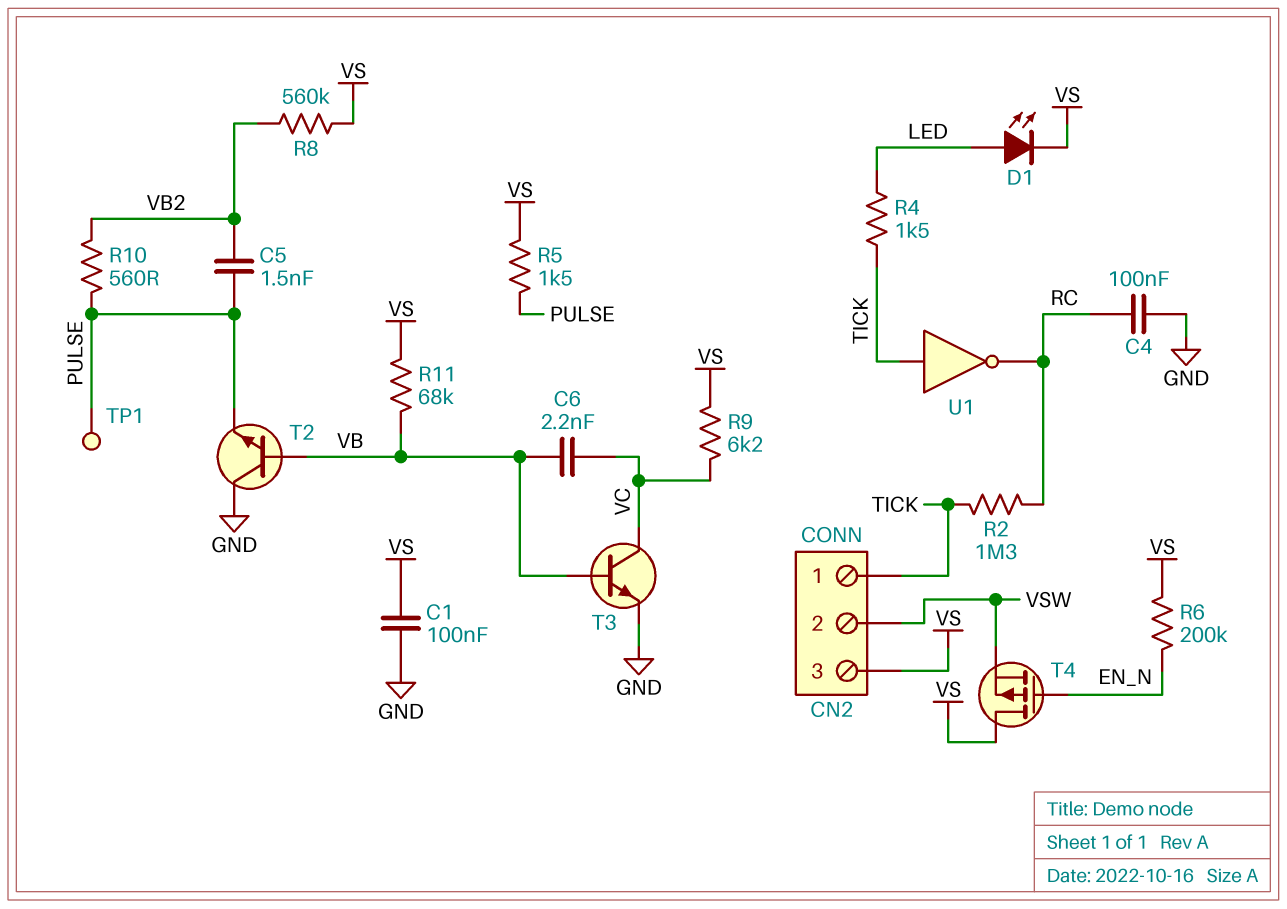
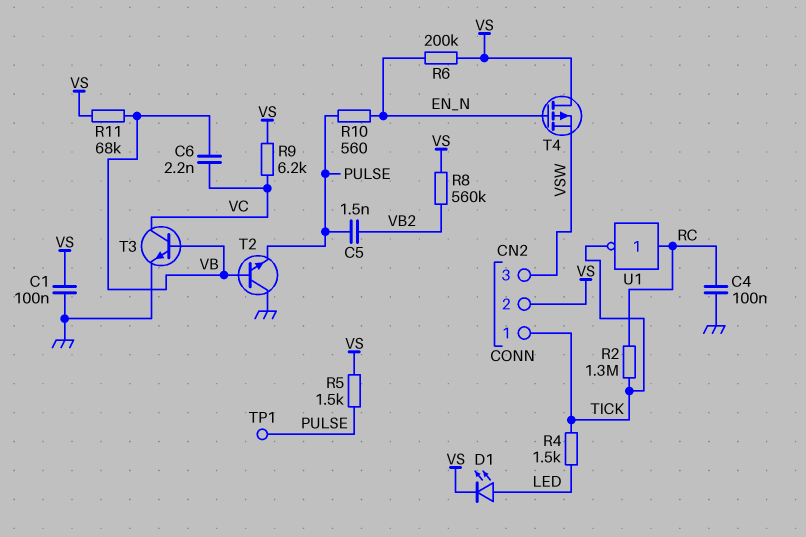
CN2 pin 2: VSW -> VS
CN2 pin 3: VS -> VSW
R10: 560 (PULSE, VB2) -> 560 (EN_N, PULSE)
U1: NOT (in TICK, out RC) -> NOT (in RC, out TICK)

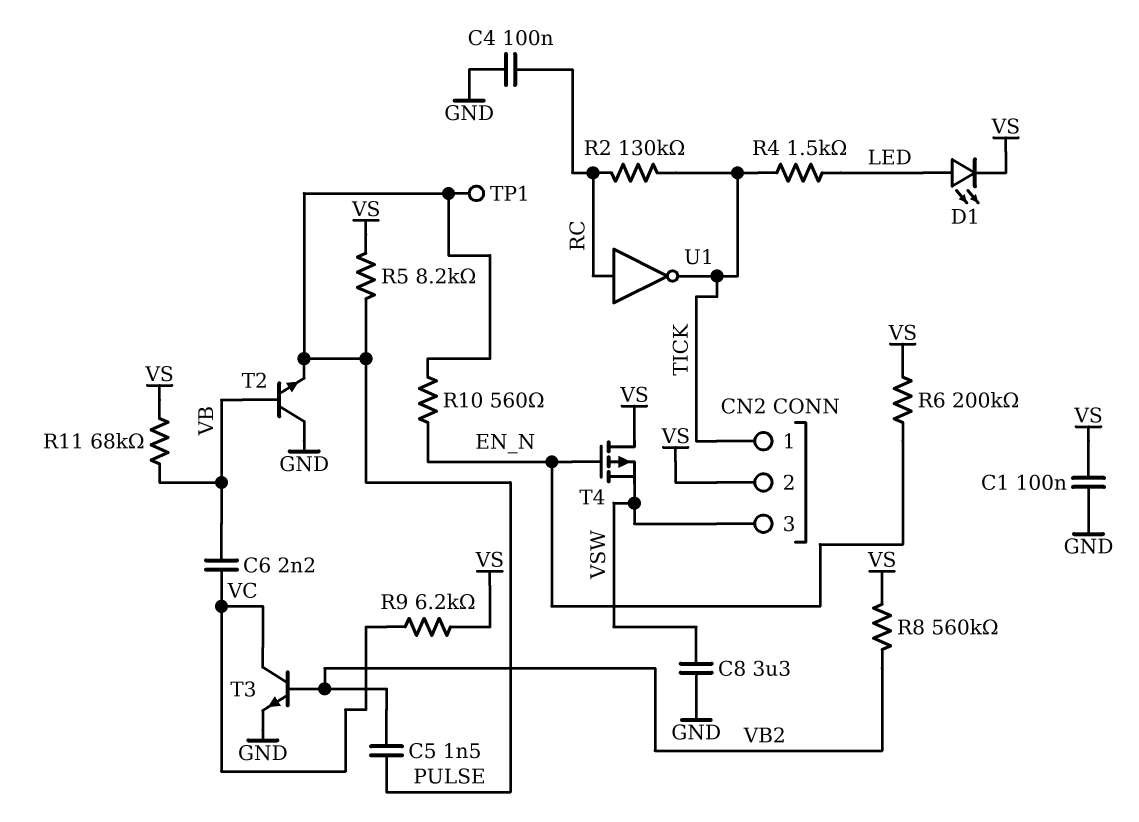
C8: none -> 3.3uF (GND, VSW)
R2: 1.3M (RC, TICK) -> 130k (RC, TICK)
R5: 1.5k (PULSE, VS) -> 8.2k (PULSE, VS)
T3: NPN (B VB, C VC, E GND) -> NPN (B VB2, C VC, E GND)

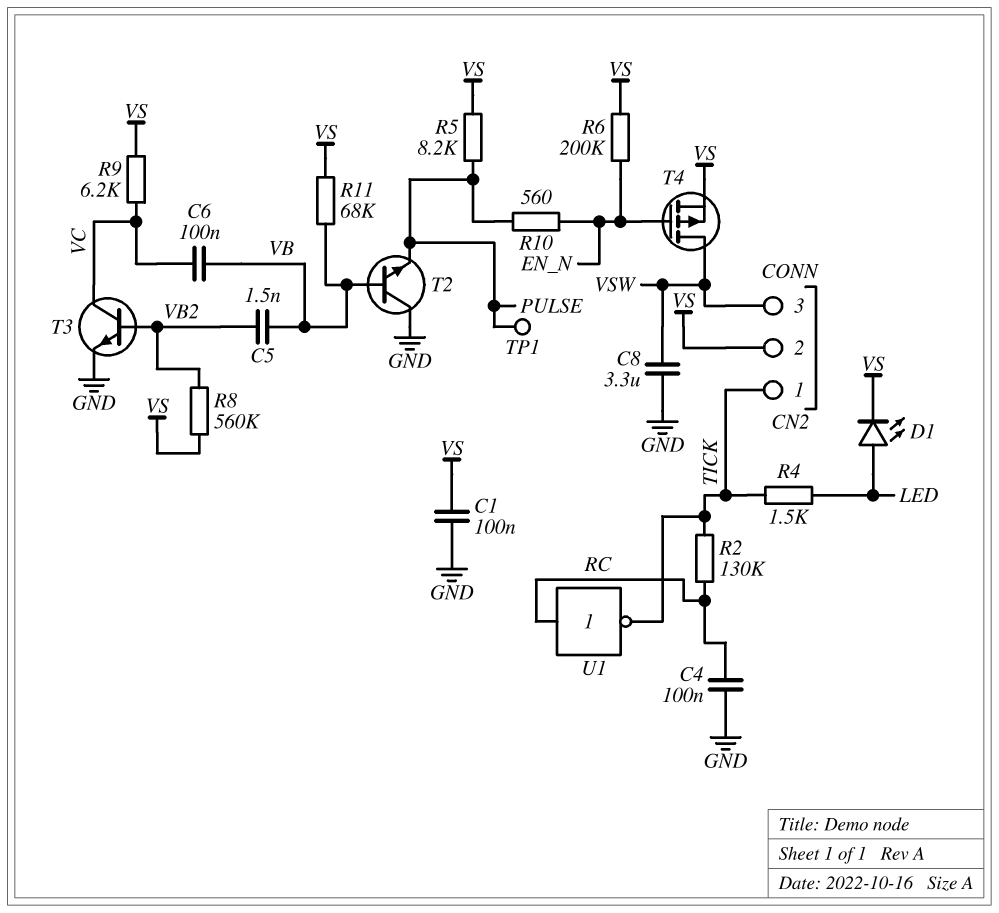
C5: 1.5nF (PULSE, VB2) -> 1.5nF (VB, VB2)
C6: 2.2nF (VB, VC) -> 100nF (VB, VC)
T4: PMOS (G EN_N, D VS, S VSW) -> PMOS (G EN_N, D VSW, S VS)

